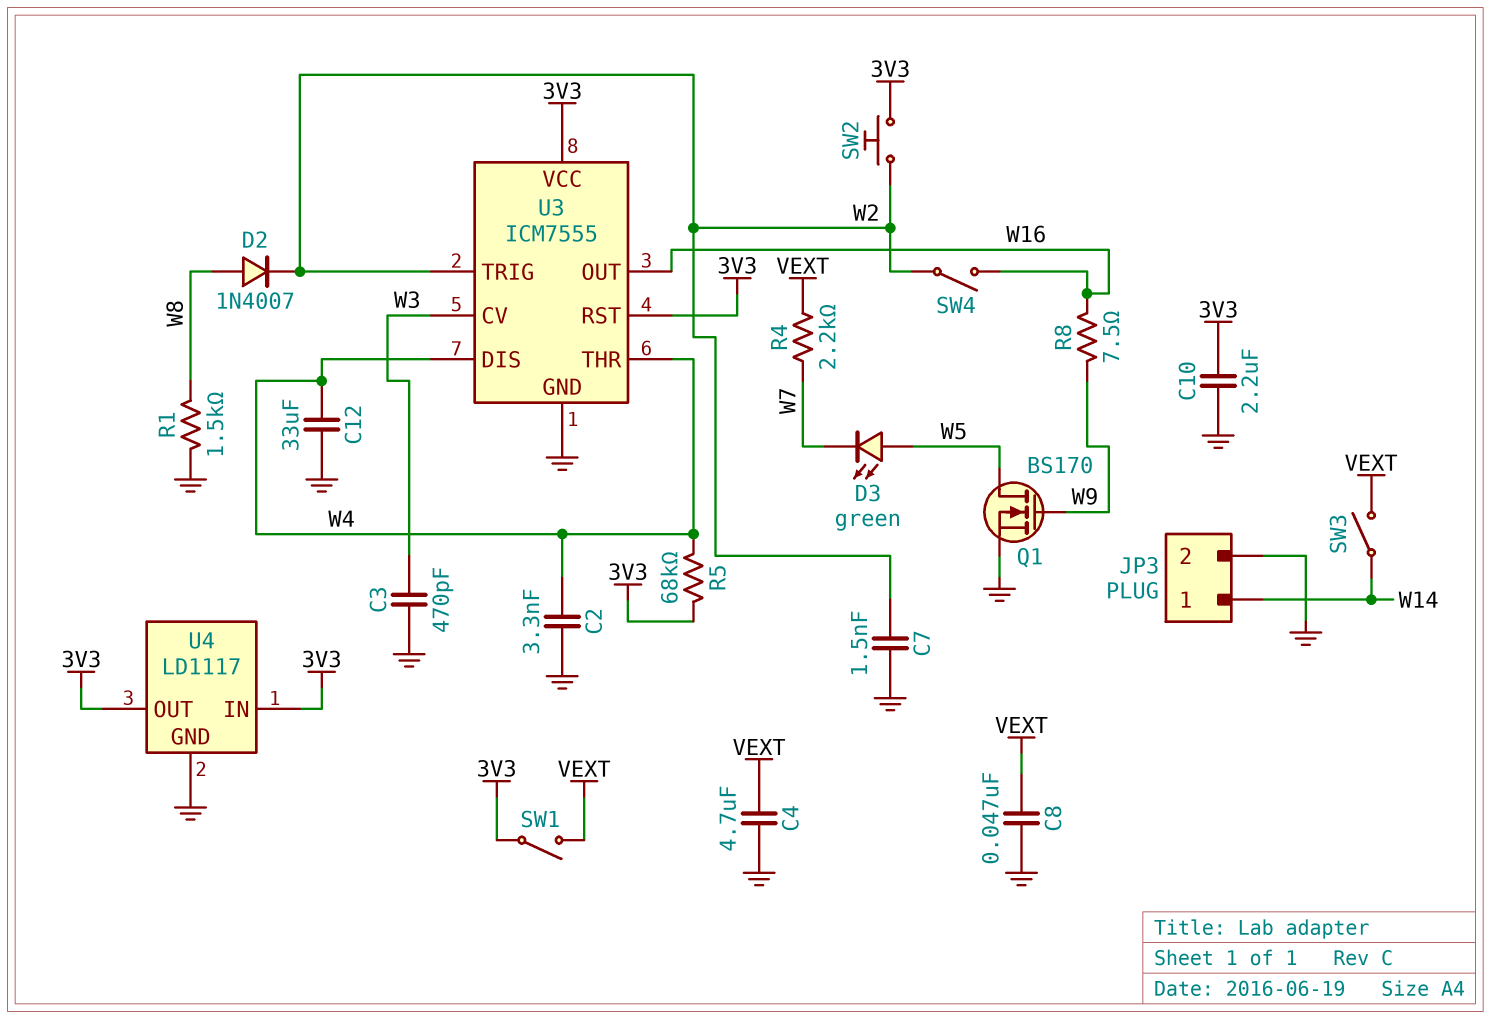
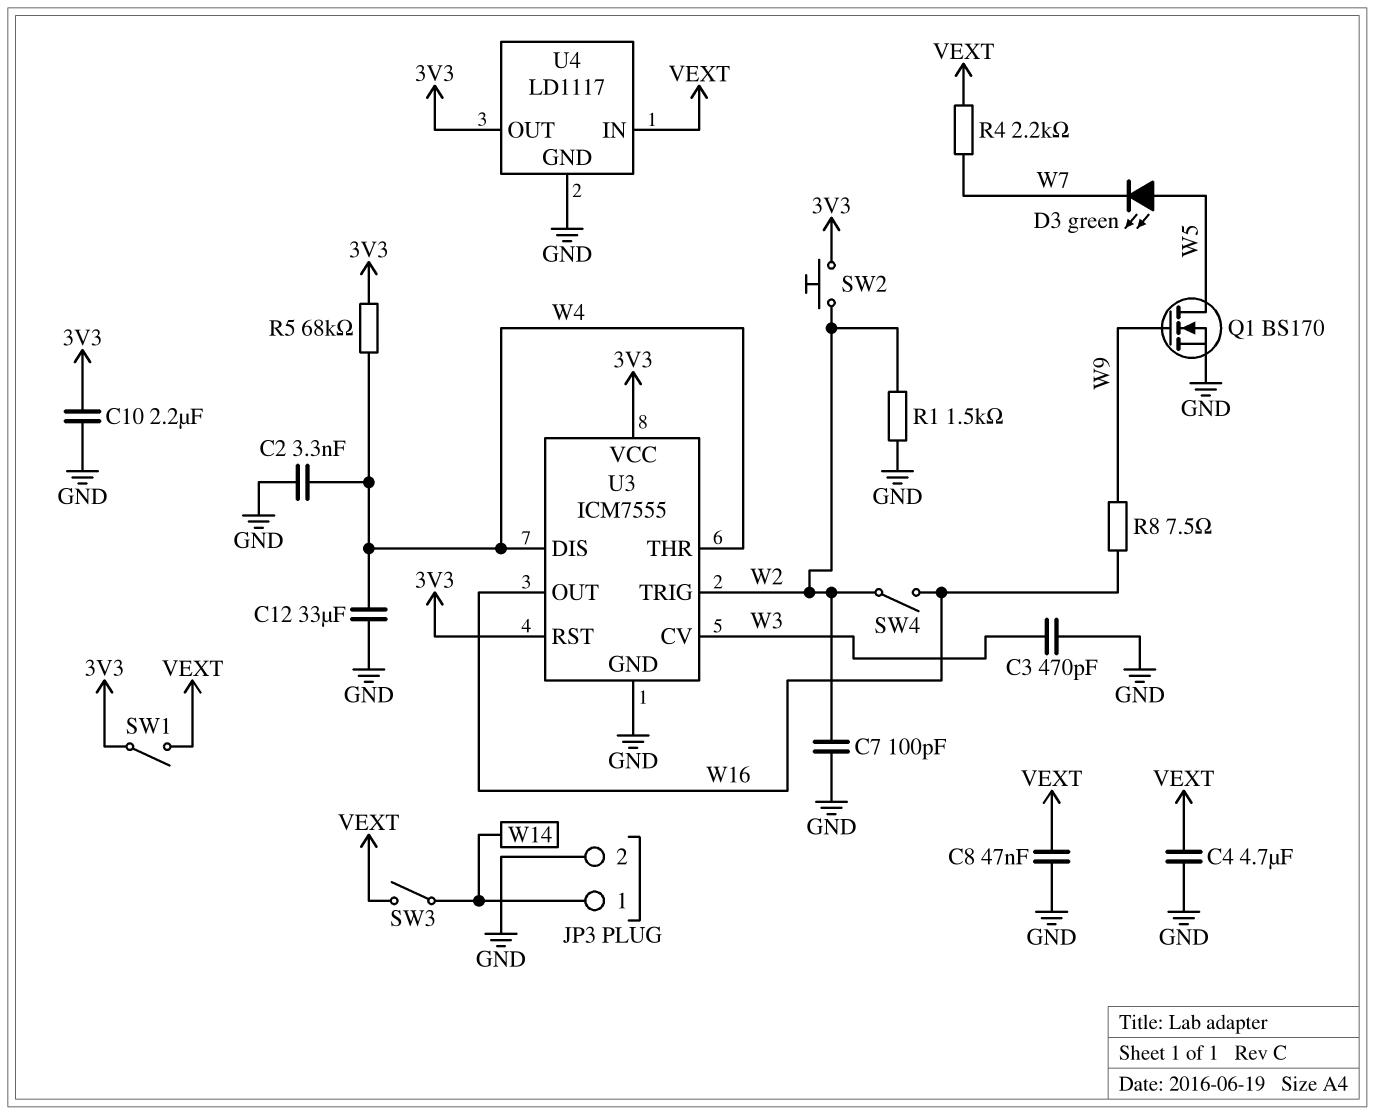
C7: 1.5nF (GND, W2) -> 100pF (GND, W2)
D2: diode 1N4007 (A W8, K W2) -> none
R1: 1.5k (GND, W8) -> 1.5k (GND, W2)
U4 pin IN: 3V3 -> VEXT

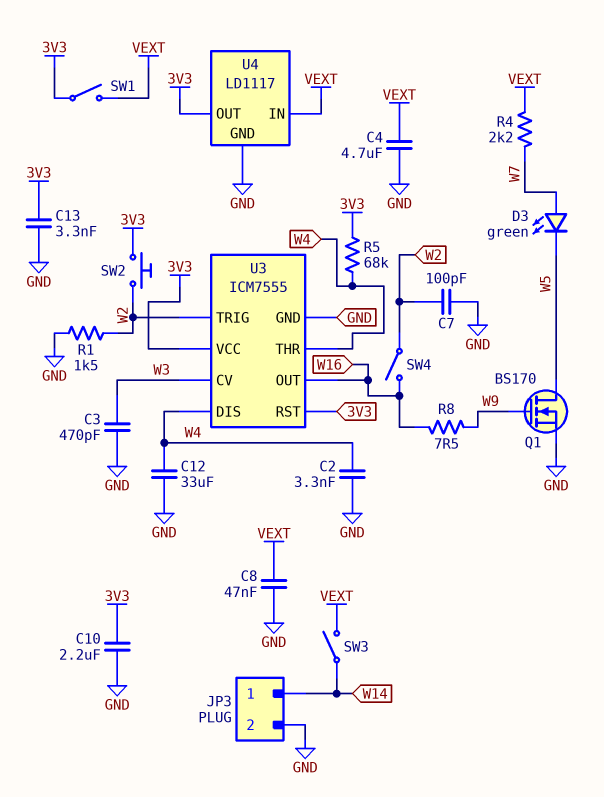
C13: none -> 3.3nF (3V3, GND)
D3: LED green (A W5, K W7) -> LED green (A W7, K W5)

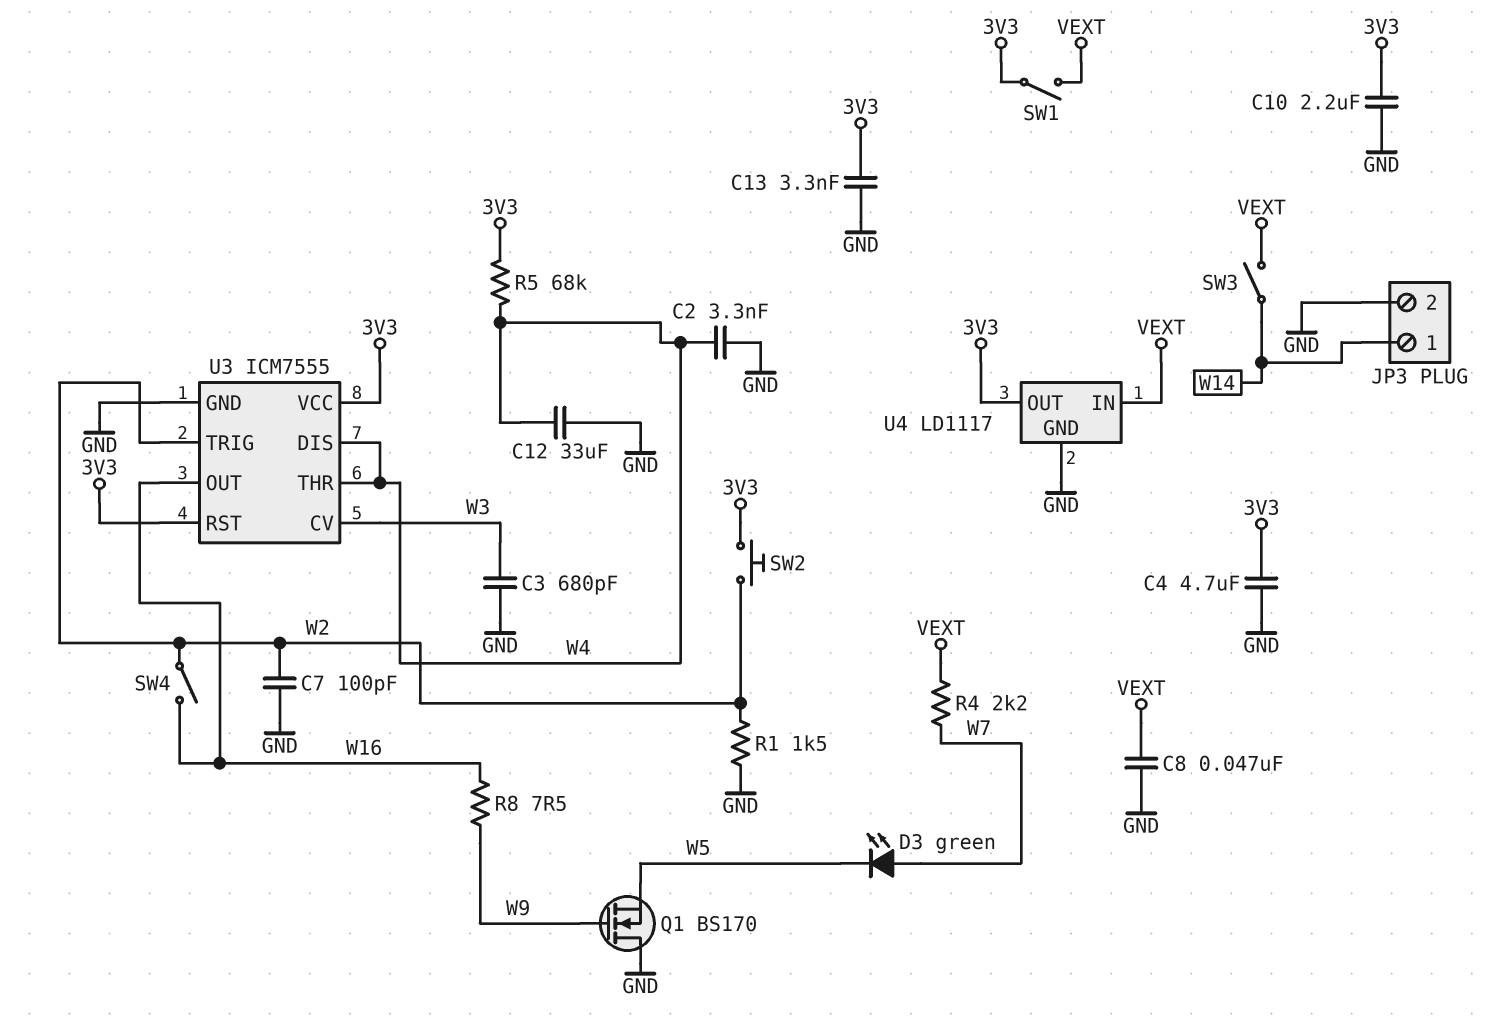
C3: 470pF (GND, W3) -> 680pF (GND, W3)
C4: 4.7uF (GND, VEXT) -> 4.7uF (3V3, GND)
Q1: NMOS BS170 (G W9, D W5, S GND) -> NMOS BS170 (G W9, D GND, S W5)

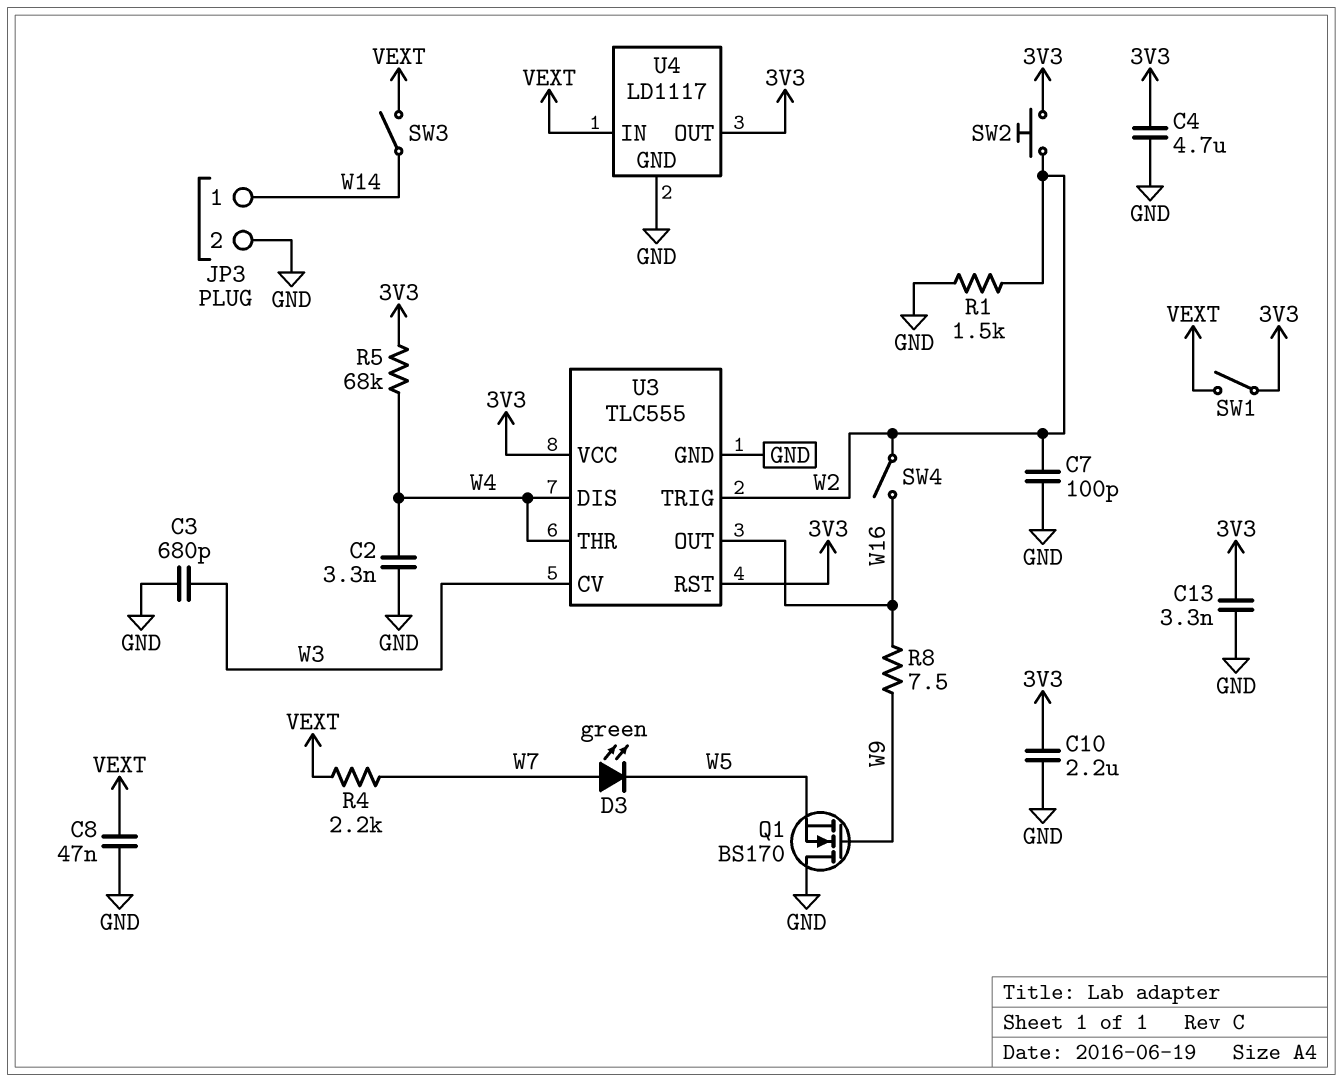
C12: 33uF (GND, W4) -> none
U3: ICM7555 -> TLC555

